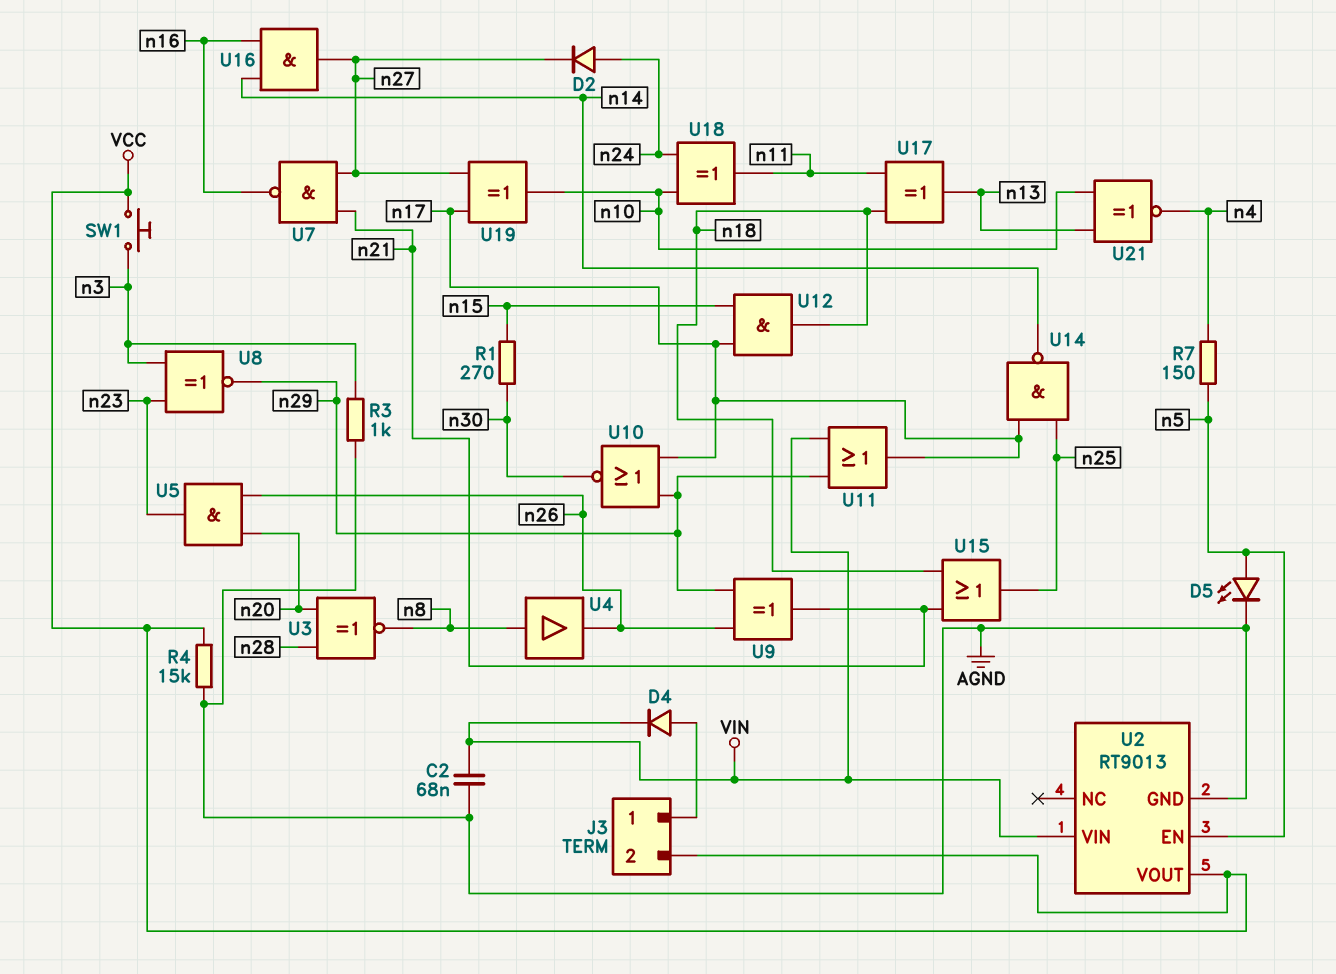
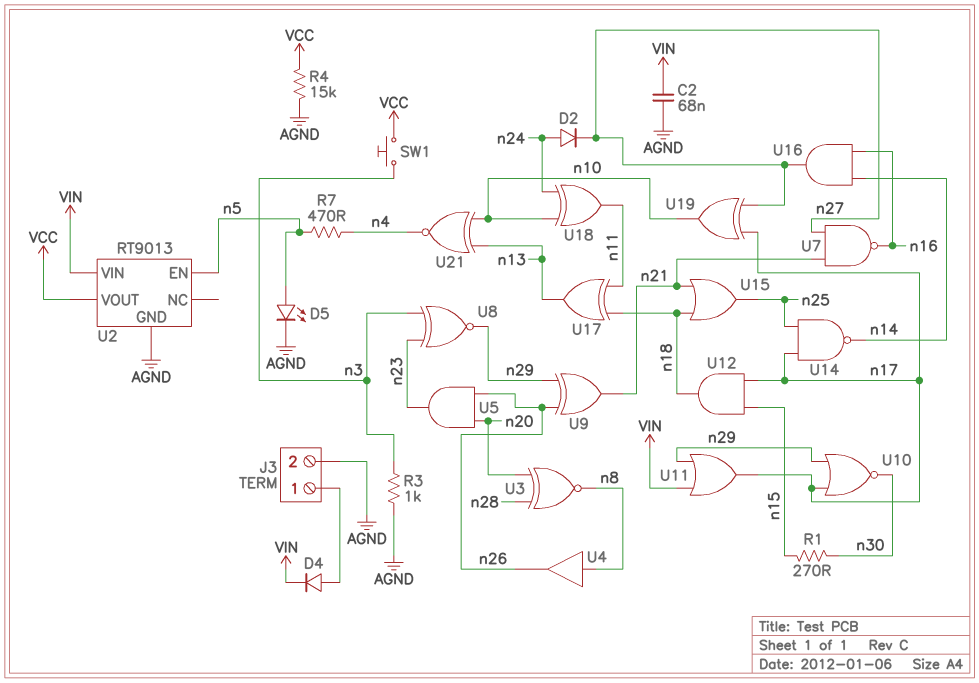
J3 pin 2: VCC -> AGND
R7: 150 (n4, n5) -> 470 (n4, n5)

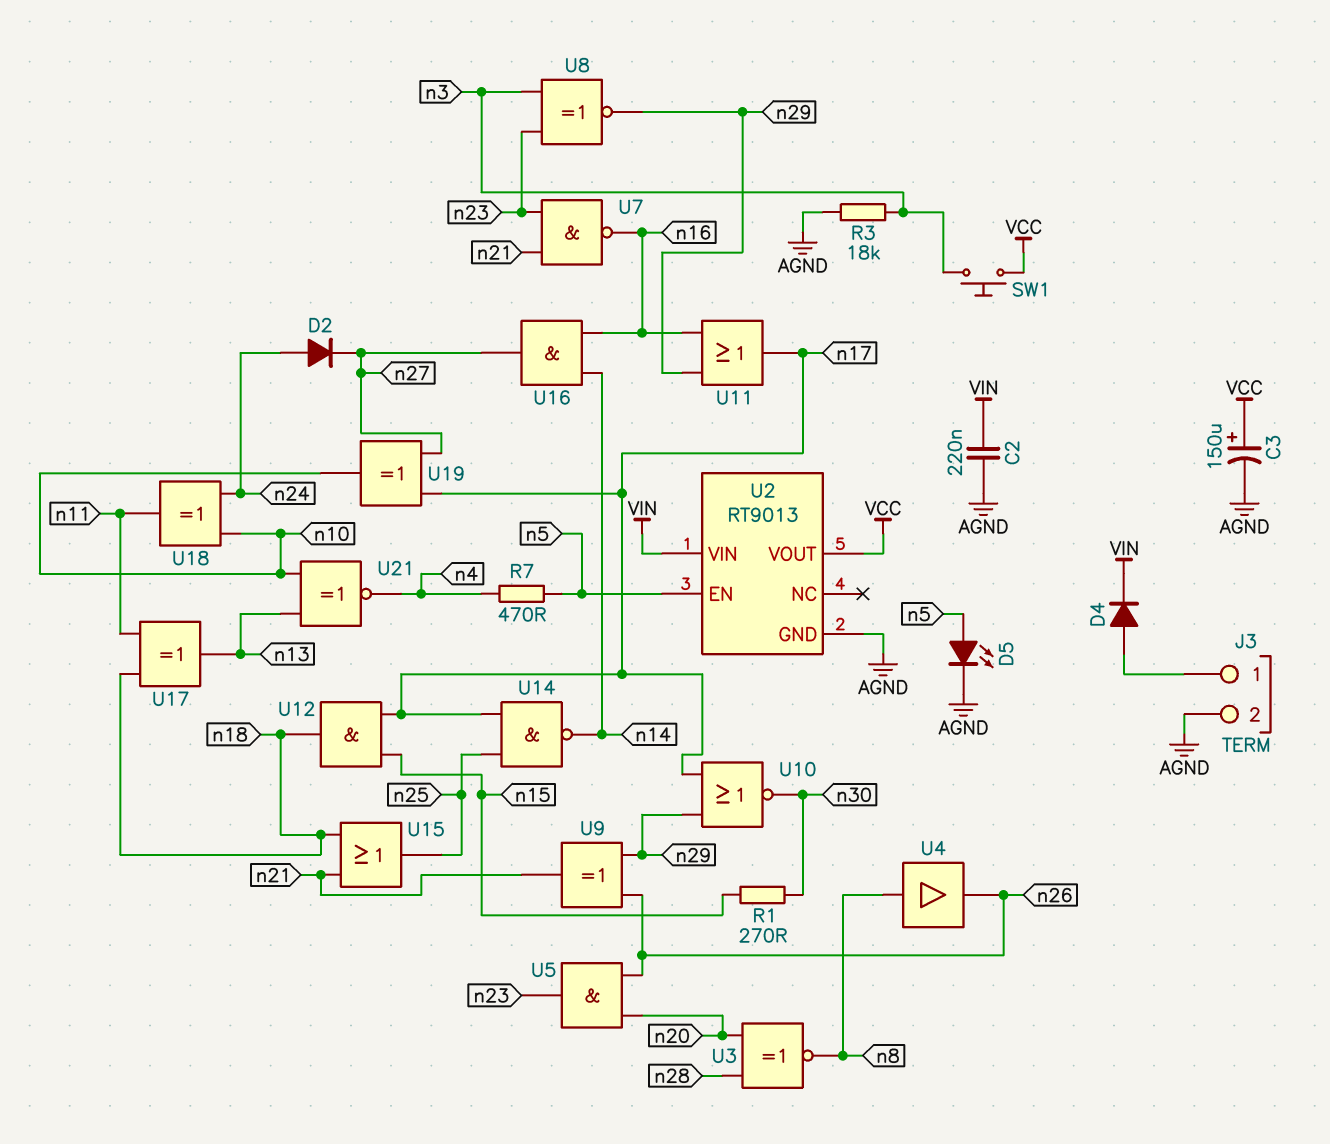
C2: 68nF (AGND, VIN) -> 220nF (AGND, VIN)
C3: none -> 150uF (plus VCC, minus AGND)
R3: 1k (AGND, n3) -> 18k (AGND, n3)
R4: 15k (AGND, VCC) -> none
U7: NAND (in n21, in n27, out n16) -> NAND (in n21, in n23, out n16)
U11: OR (in VIN, in n29, out n17) -> OR (in n16, in n29, out n17)

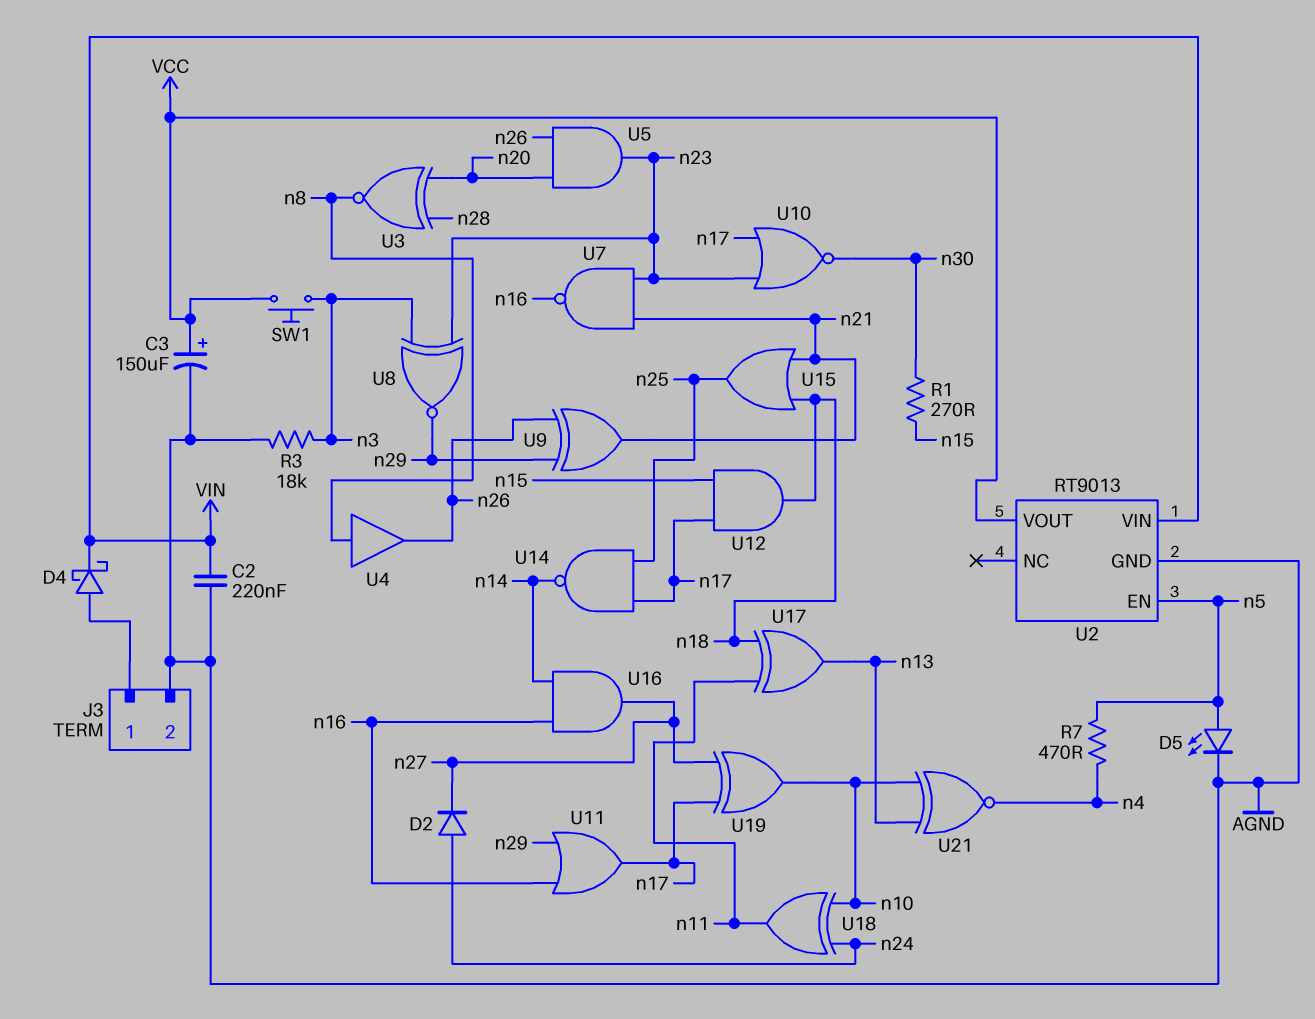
D4: diode (A J3/1, K VIN) -> schottky (A J3/1, K VIN)
U10: NOR (in n17, in n29, out n30) -> NOR (in n17, in n23, out n30)

